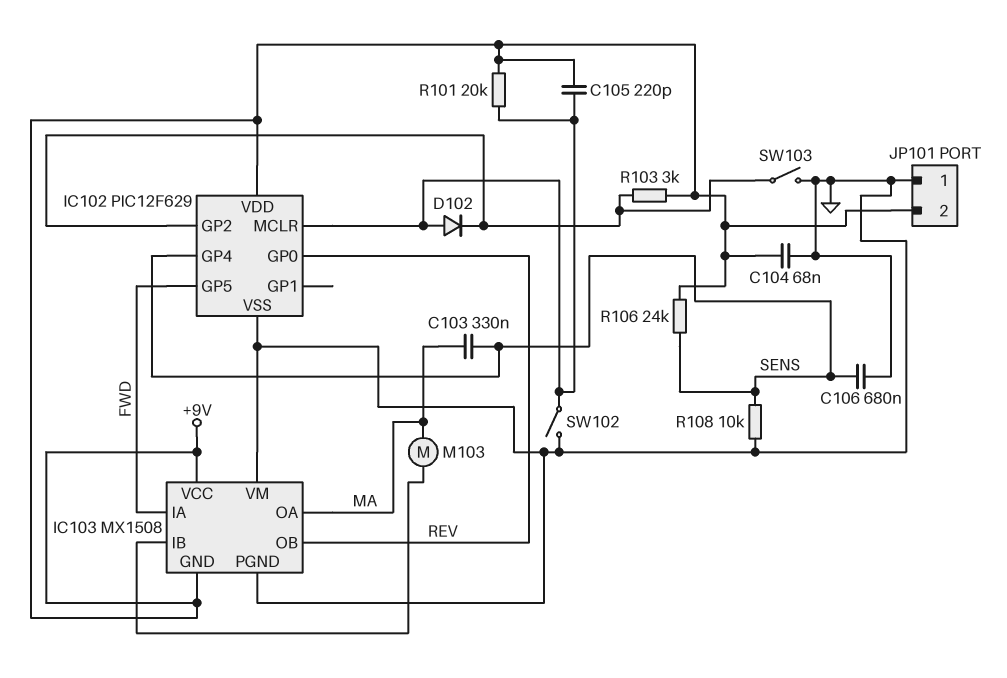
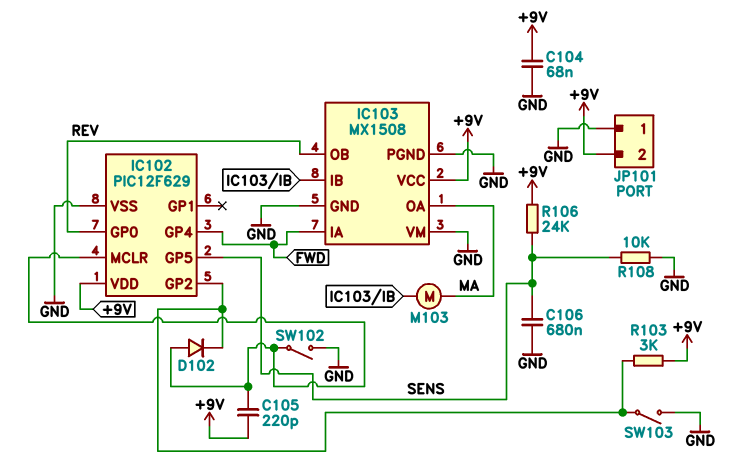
C103: 330nF (MA, SENS) -> none
IC102 pin GP4: SENS -> FWD
IC102 pin GP5: FWD -> SENS
IC103 pin GND: +9V -> GND
R101: 20k (+9V, IC102/MCLR) -> none

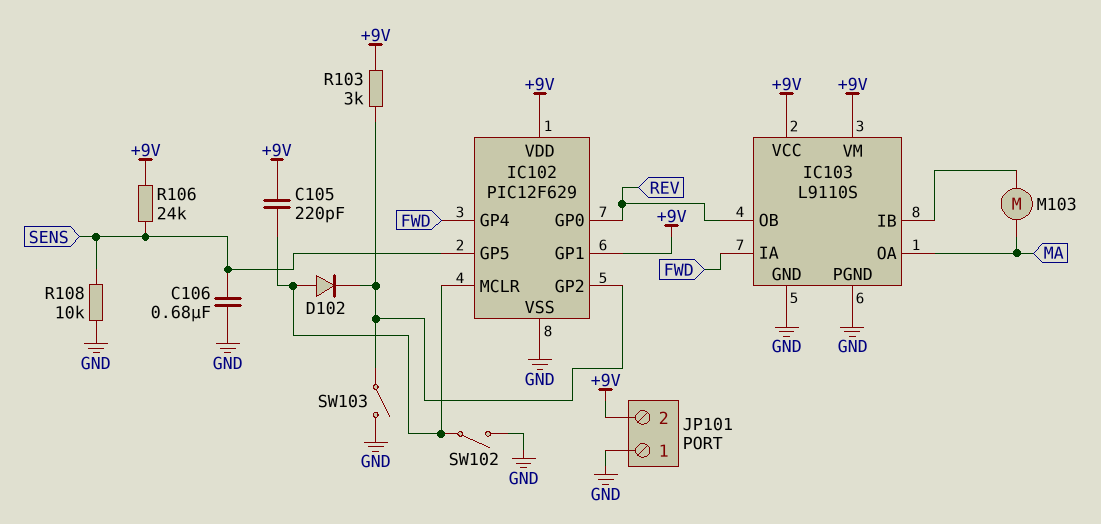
C104: 68nF (+9V, GND) -> none
IC102 pin GP1: none -> +9V
IC103: MX1508 -> L9110S
IC103 pin VM: GND -> +9V

